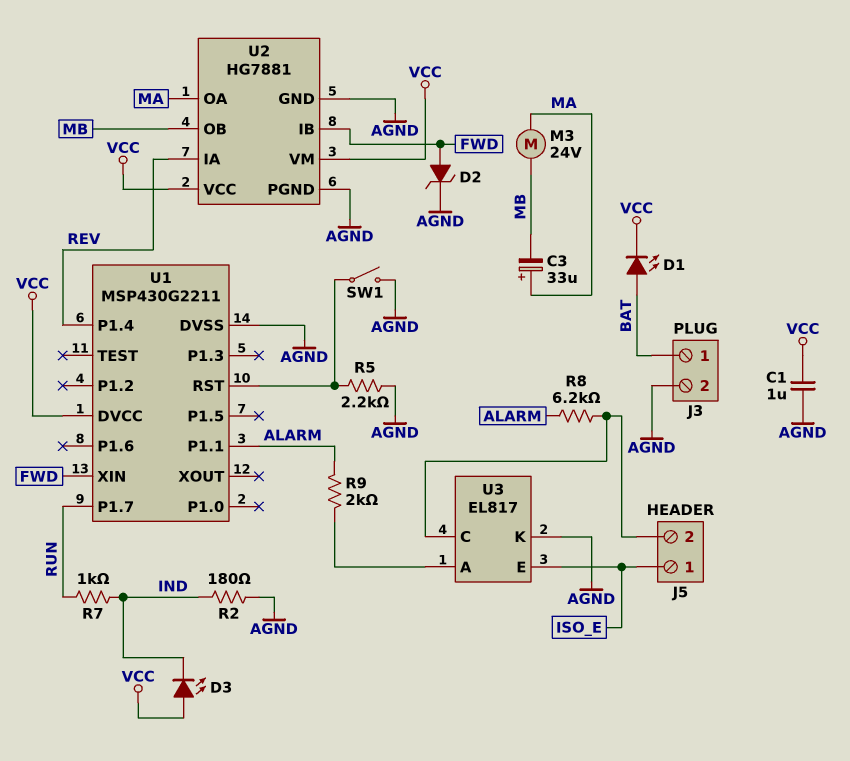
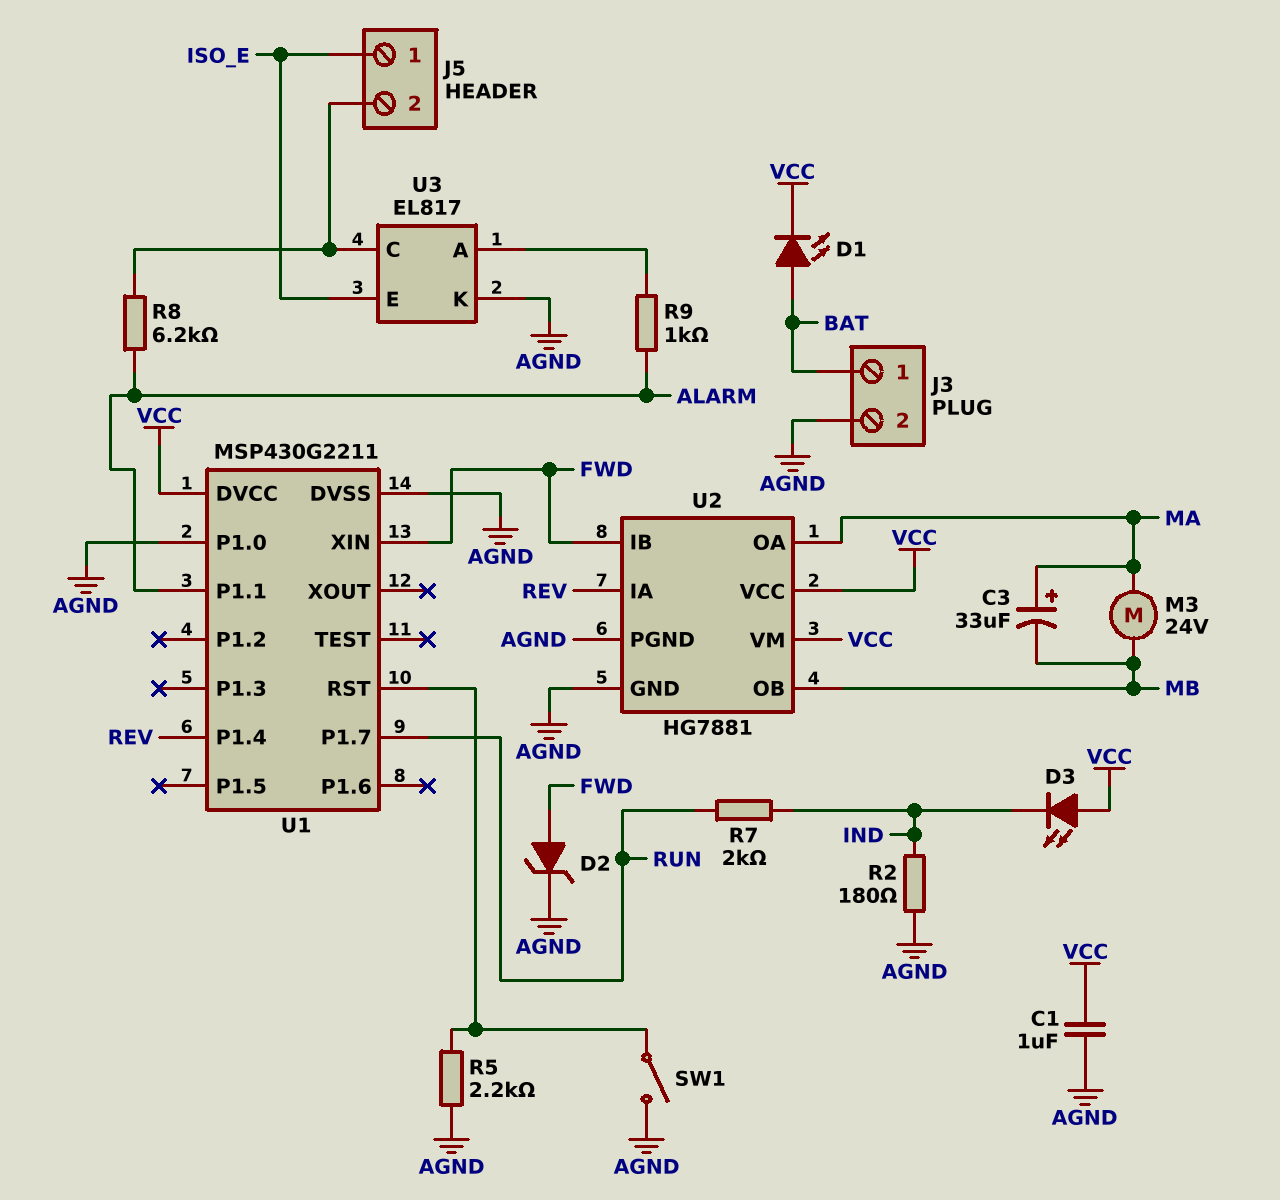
R7: 1k (IND, RUN) -> 2k (IND, RUN)
R9: 2k (ALARM, U3/A) -> 1k (ALARM, U3/A)
U1 pin P1.0: none -> AGND

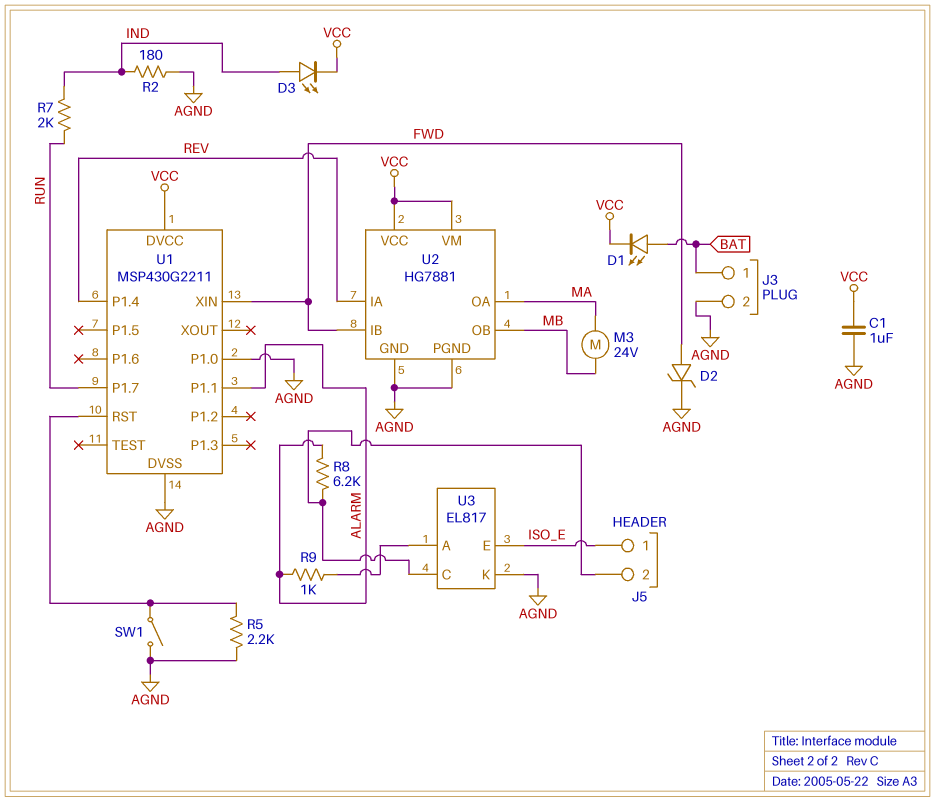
C3: 33uF (plus MA, minus MB) -> none
D3: LED (A VCC, K IND) -> LED (A IND, K VCC)

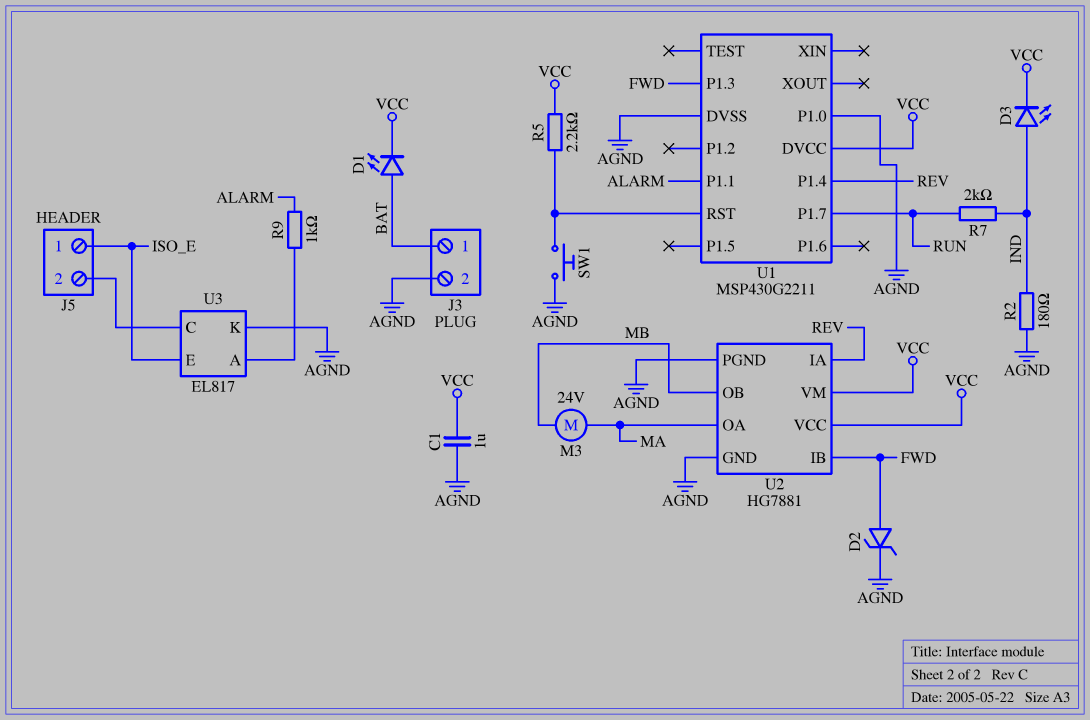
R5: 2.2k (AGND, U1/RST) -> 2.2k (U1/RST, VCC)
R8: 6.2k (ALARM, J5/2) -> none
SW1: switch (AGND, U1/RST) -> button (AGND, U1/RST)
U1 pin P1.3: none -> FWD
U1 pin XIN: FWD -> none

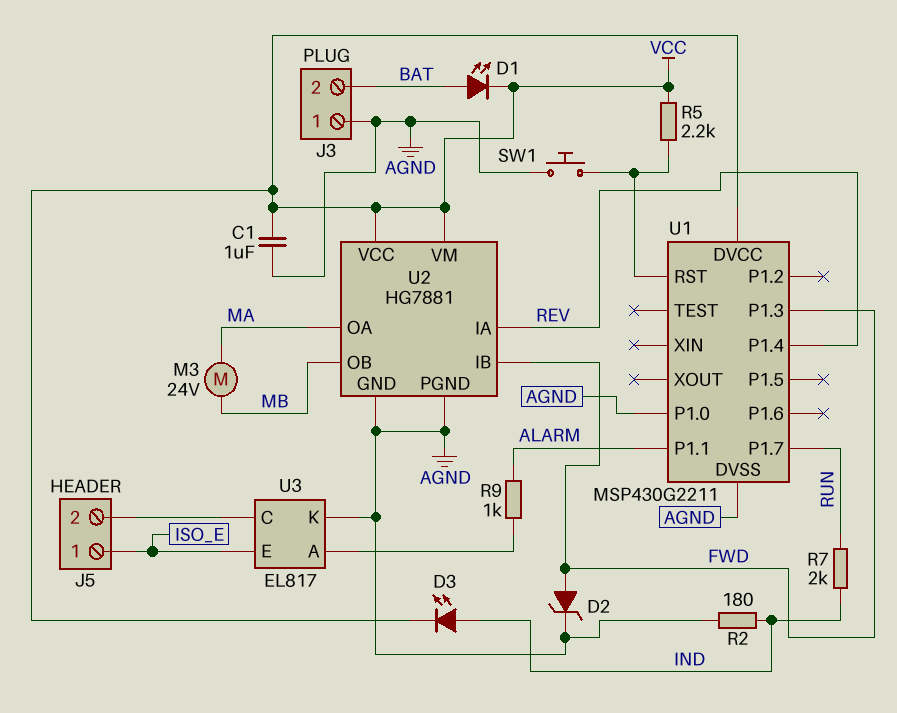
J3 pin 1: BAT -> AGND
J3 pin 2: AGND -> BAT

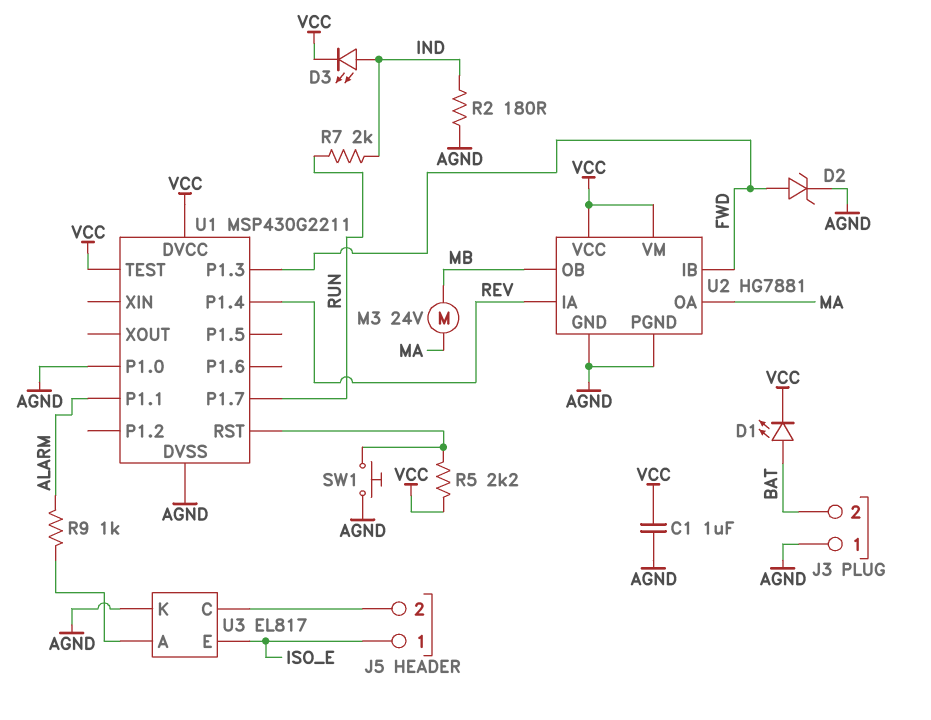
U1 pin TEST: none -> VCC

